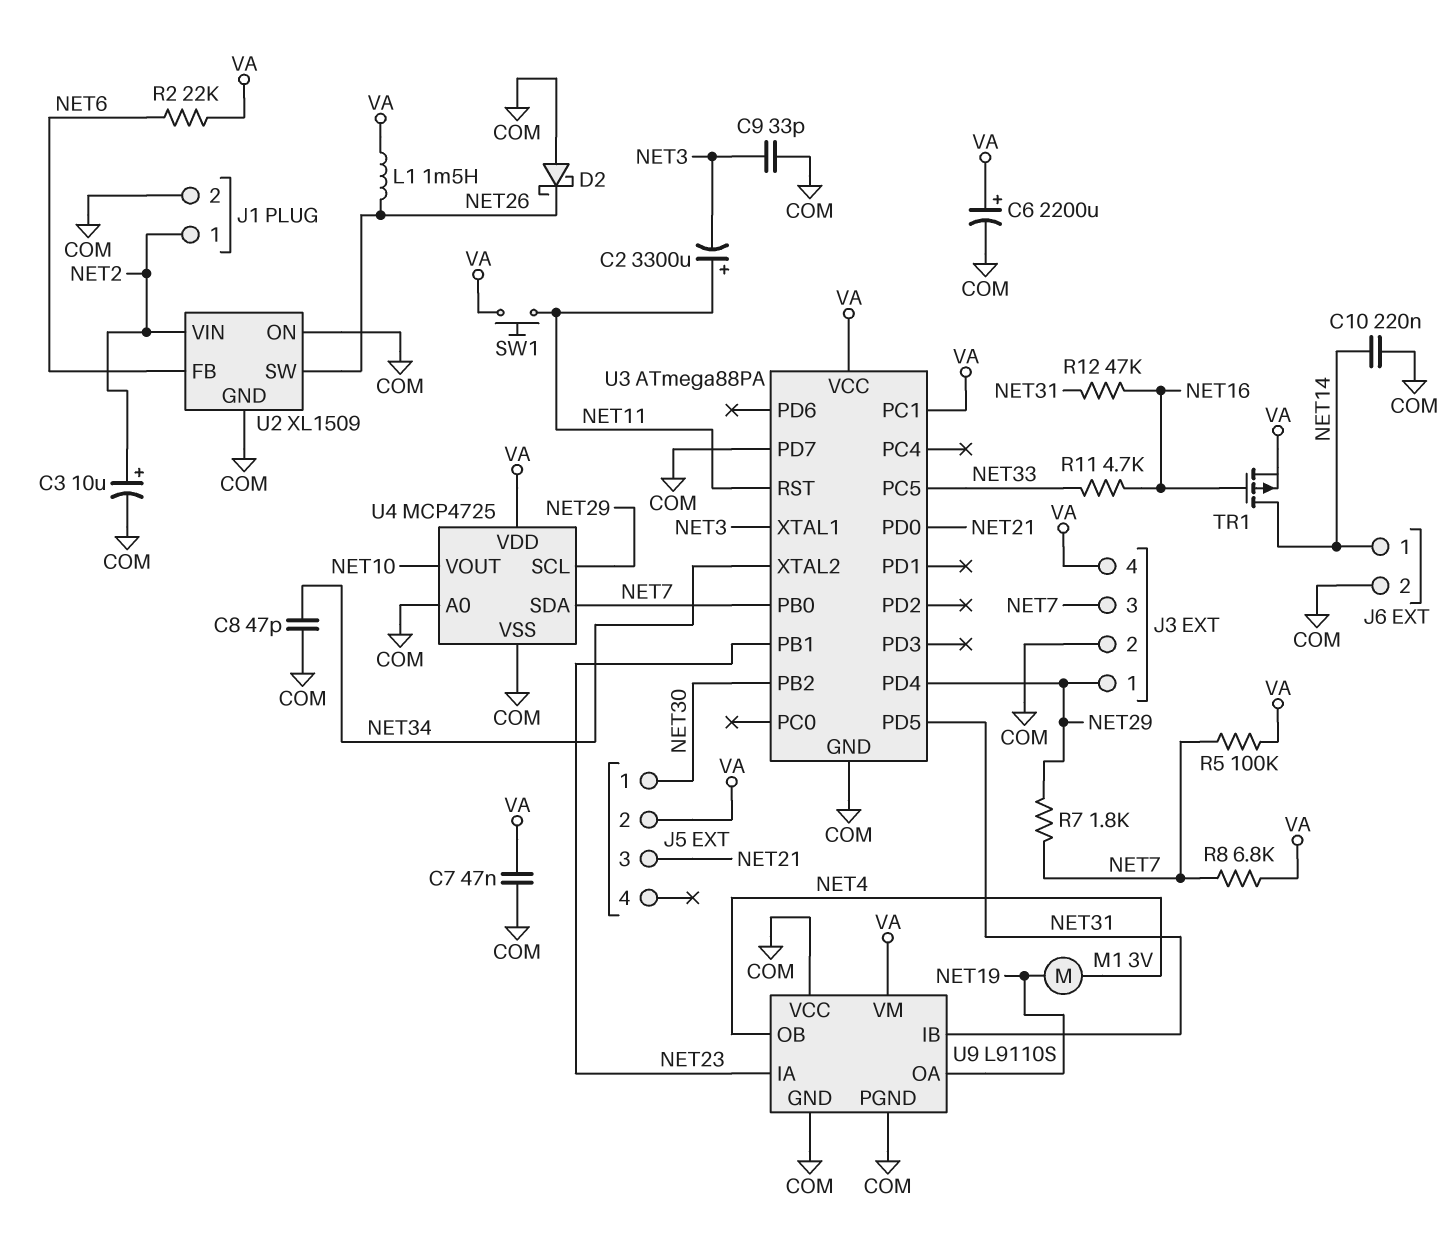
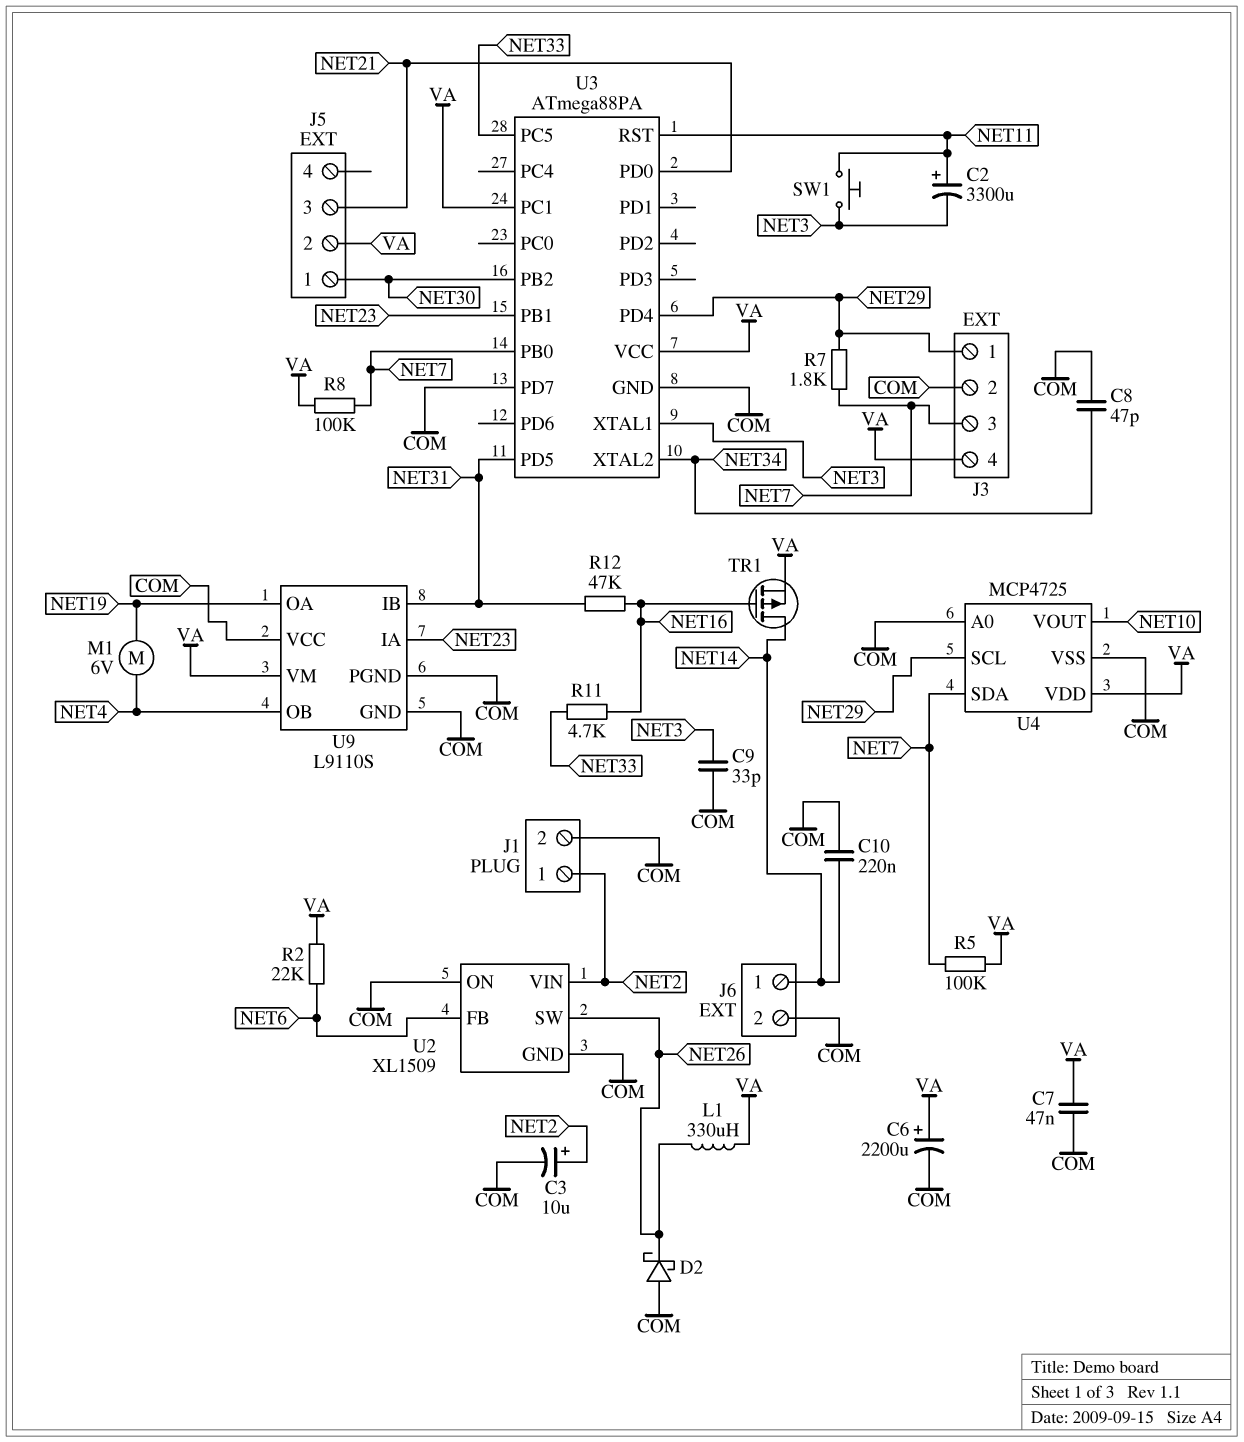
L1: 1.5mH (NET26, VA) -> 330uH (NET26, VA)
M1: motor 3V (NET4, NET19) -> motor 6V (NET4, NET19)
R8: 6.8k (NET7, VA) -> 100k (NET7, VA)
SW1: button (NET11, VA) -> button (NET3, NET11)

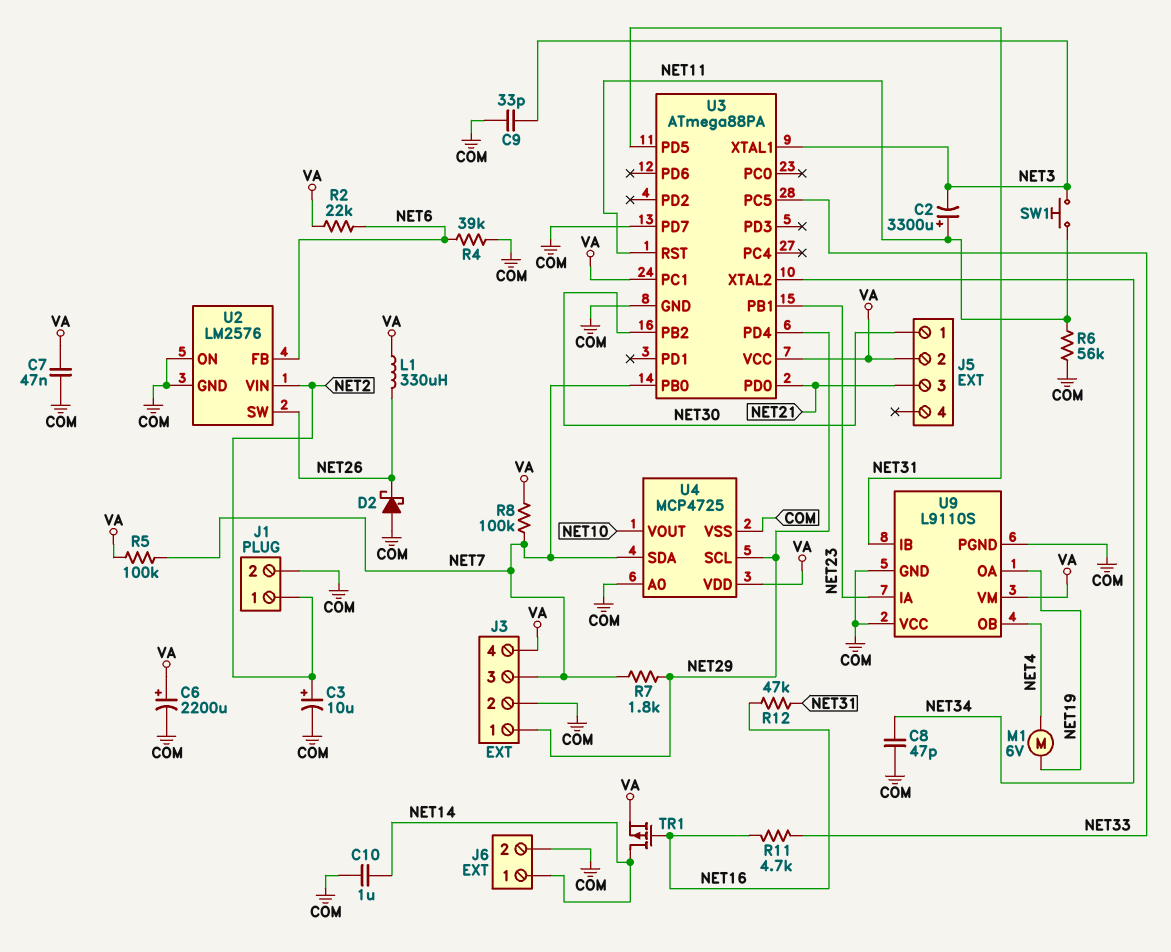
C10: 220nF (COM, NET14) -> 1uF (COM, NET14)
R4: none -> 39k (COM, NET6)
R6: none -> 56k (COM, NET11)
U2: XL1509 -> LM2576

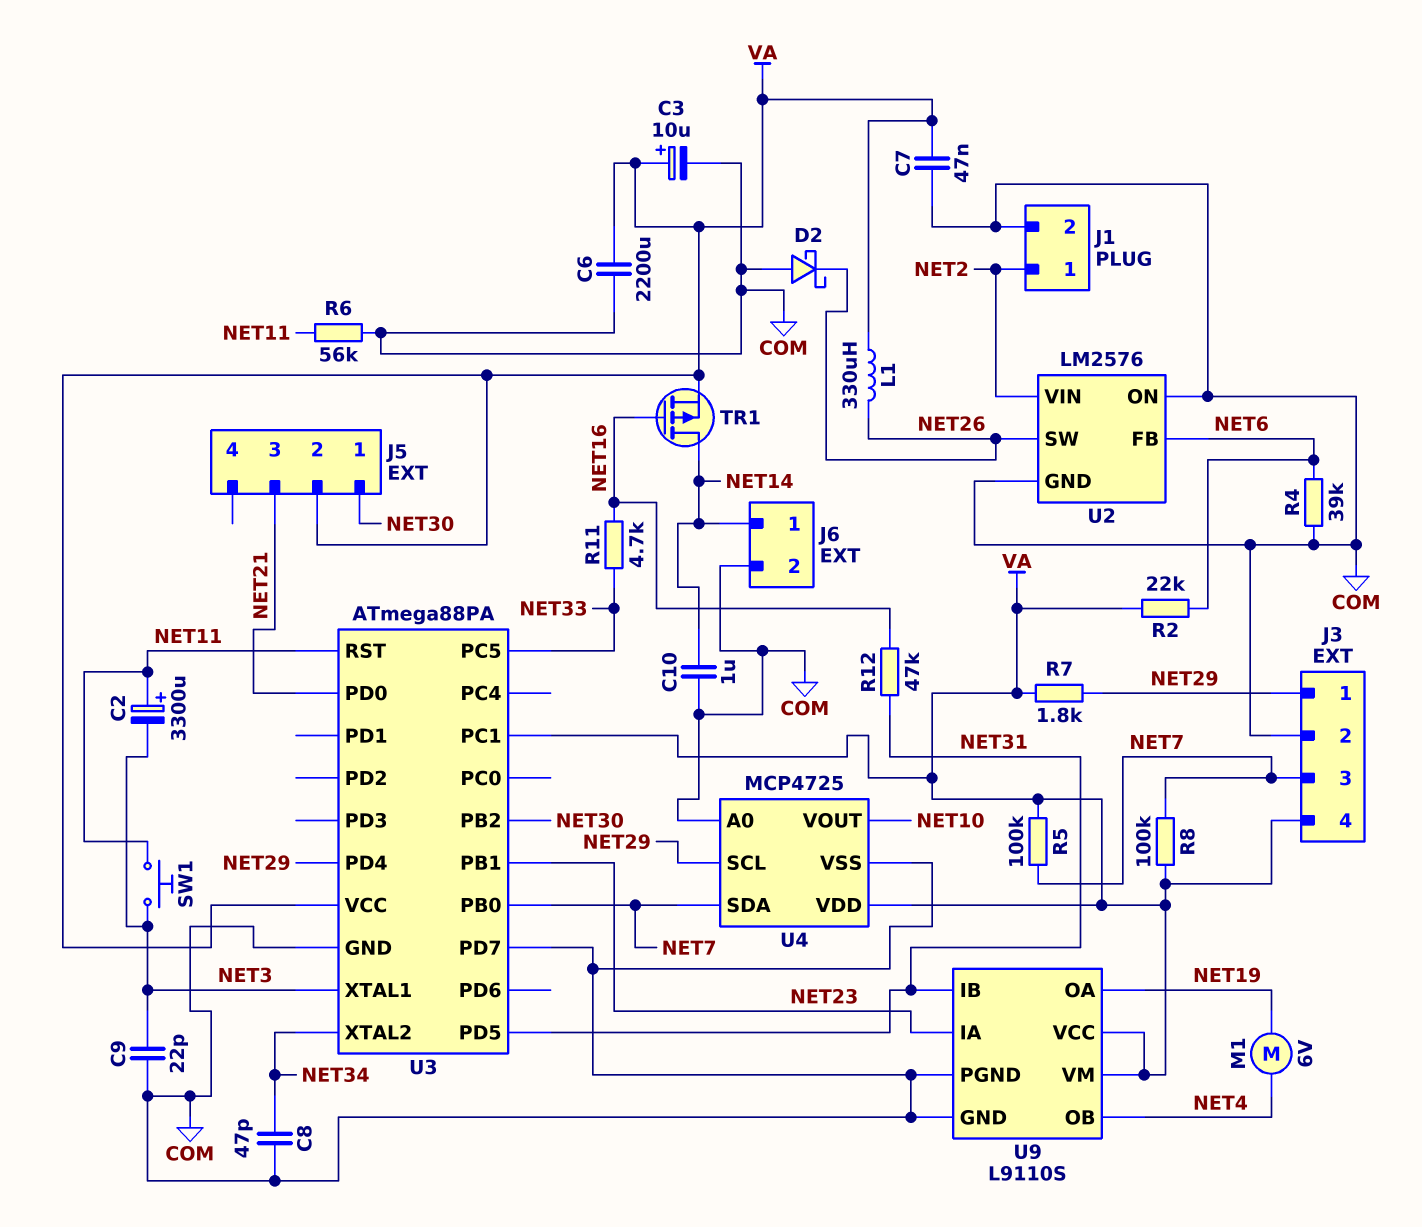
C3: 10uF (plus NET2, minus COM) -> 10uF (plus VA, minus COM)
C6: 2200uF (plus VA, minus COM) -> 2200uF (COM, VA)
C9: 33pF (COM, NET3) -> 22pF (COM, NET3)
R7: 1.8k (NET7, NET29) -> 1.8k (NET29, VA)
U9 pin VCC: COM -> VA

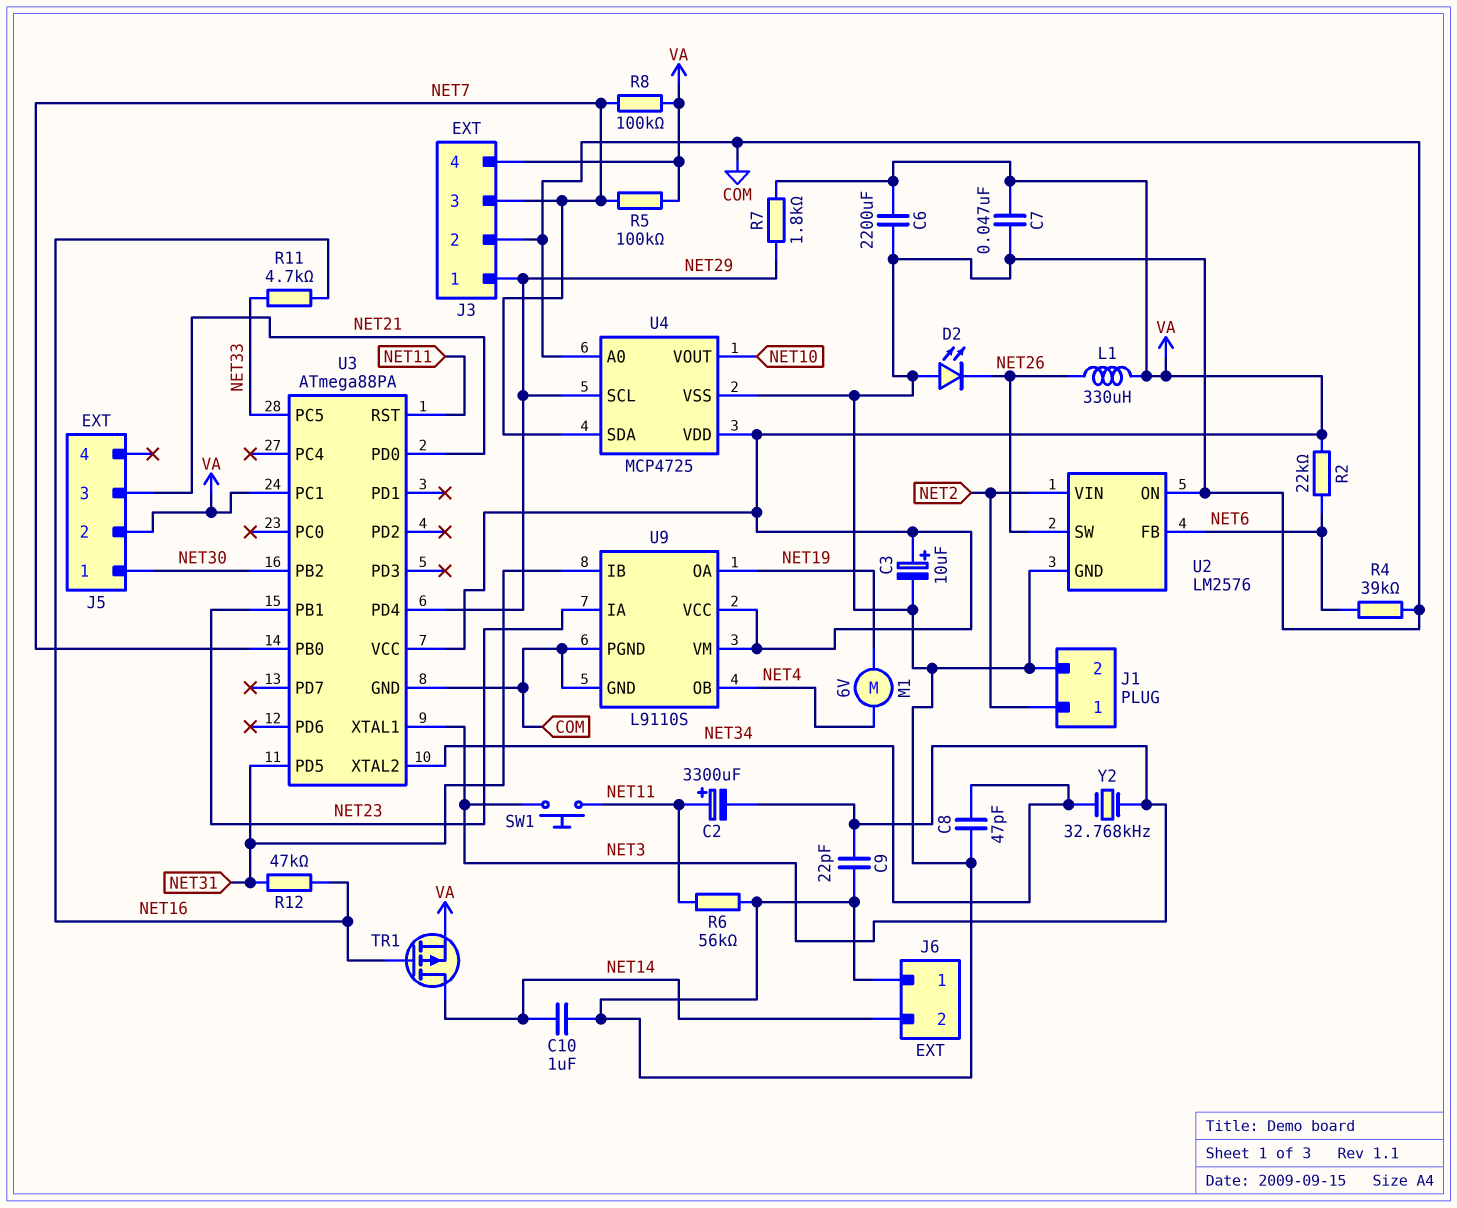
D2: schottky (A COM, K NET26) -> LED (A COM, K NET26)
J6 pin 1: NET14 -> COM
J6 pin 2: COM -> NET14
U3 pin PD7: COM -> none
Y2: none -> 32.768kHz (NET3, NET34)

